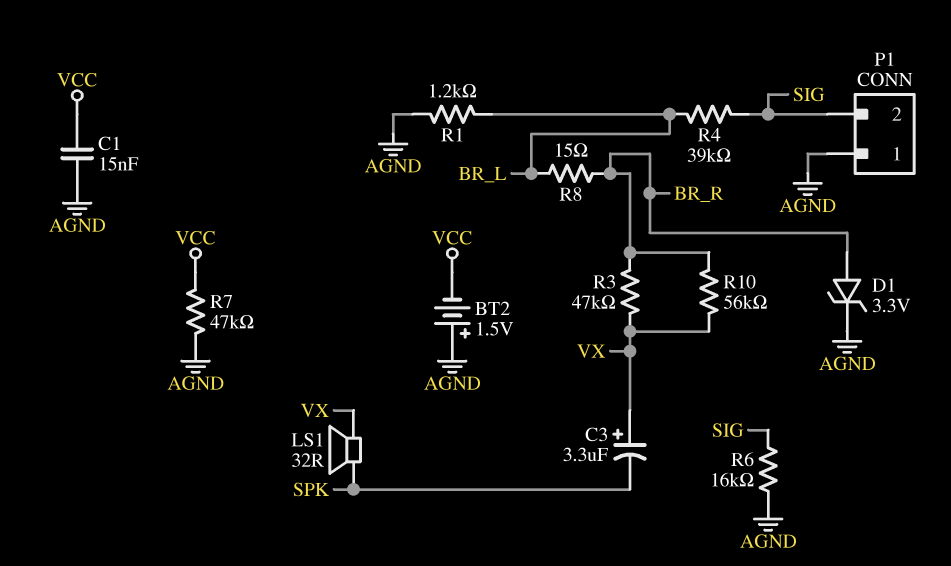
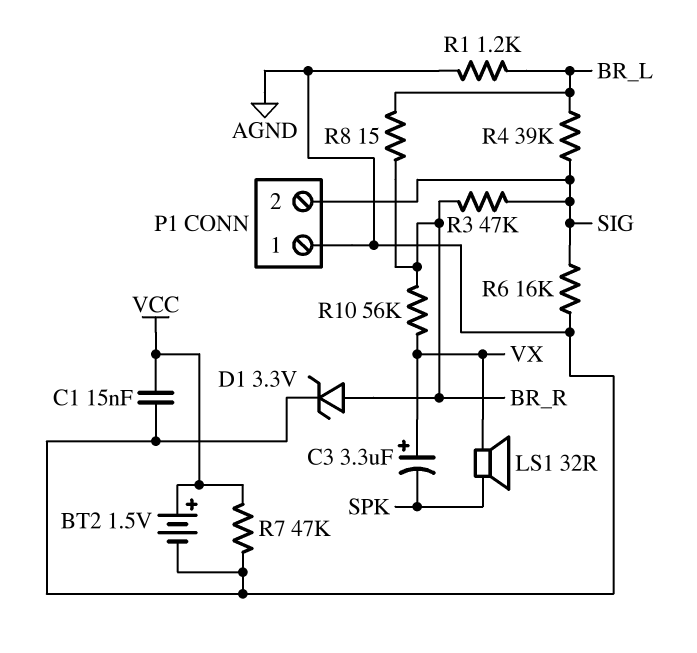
BT2: 1.5V (plus AGND, minus VCC) -> 1.5V (plus VCC, minus AGND)
R3: 47k (BR_R, VX) -> 47k (BR_R, SIG)

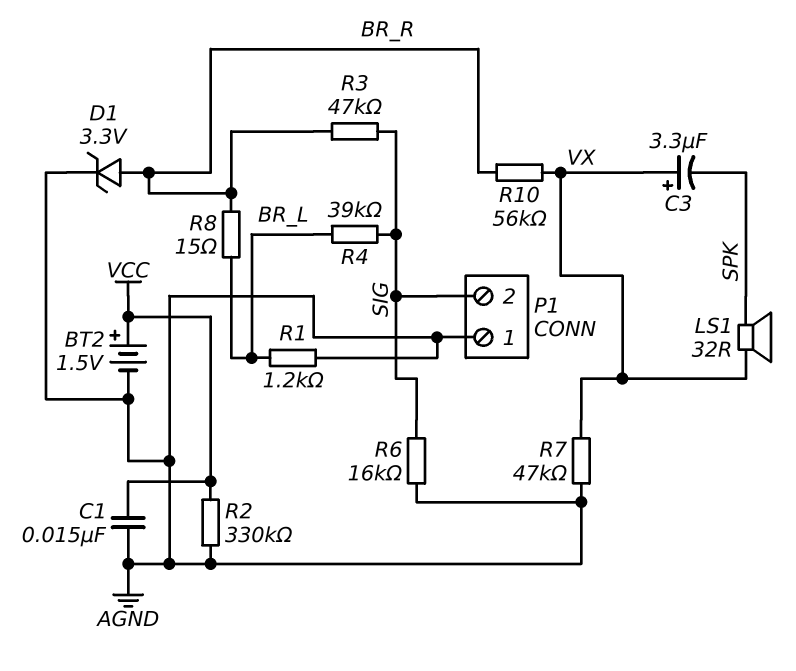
R2: none -> 330k (AGND, VCC)
R7: 47k (AGND, VCC) -> 47k (AGND, VX)

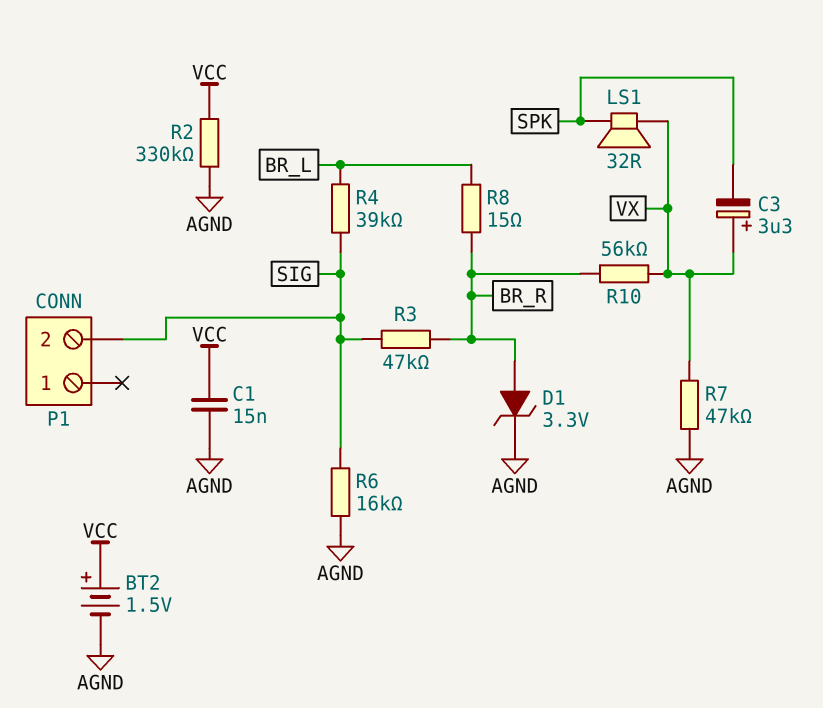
P1 pin 1: AGND -> none
R1: 1.2k (AGND, BR_L) -> none

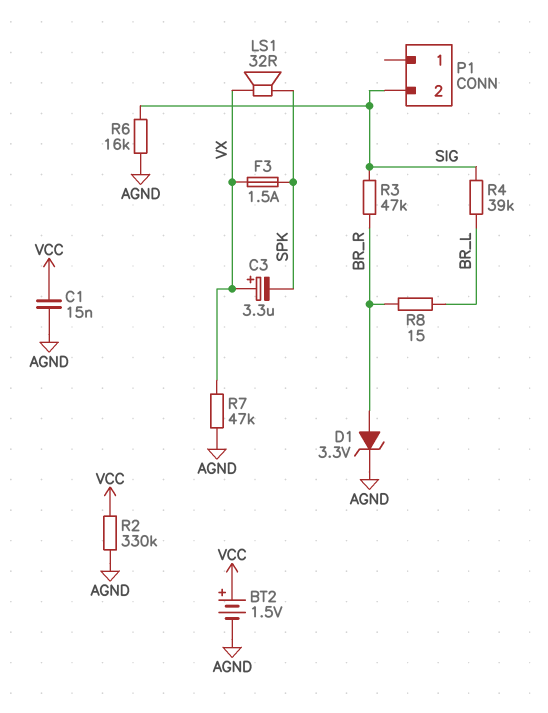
F3: none -> 1.5A (SPK, VX)
R10: 56k (BR_R, VX) -> none

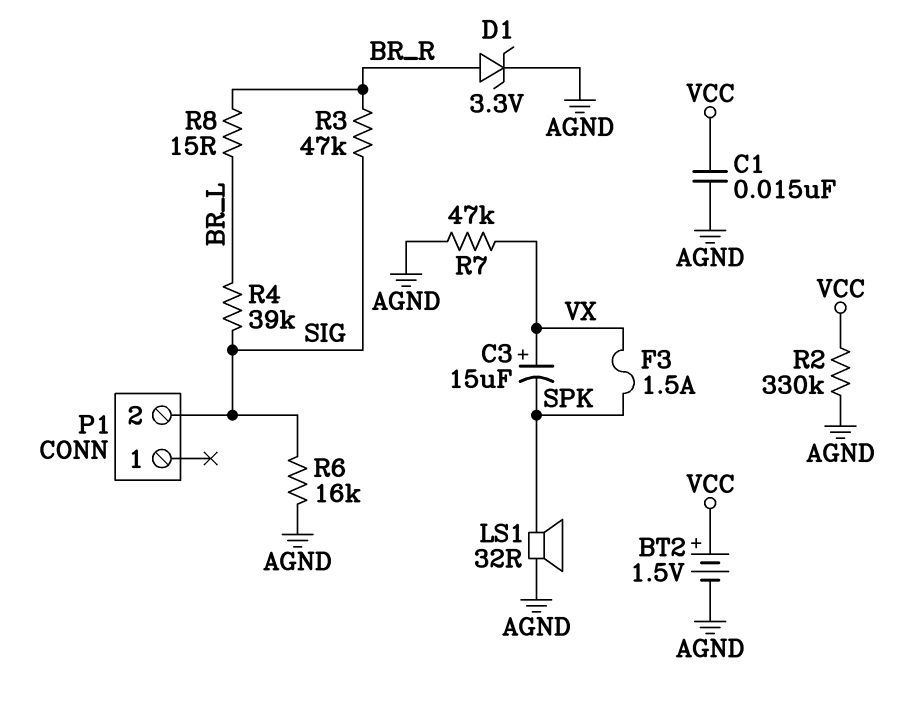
C3: 3.3uF (plus VX, minus SPK) -> 15uF (plus VX, minus SPK)
LS1: speaker 32R (SPK, VX) -> speaker 32R (AGND, SPK)

